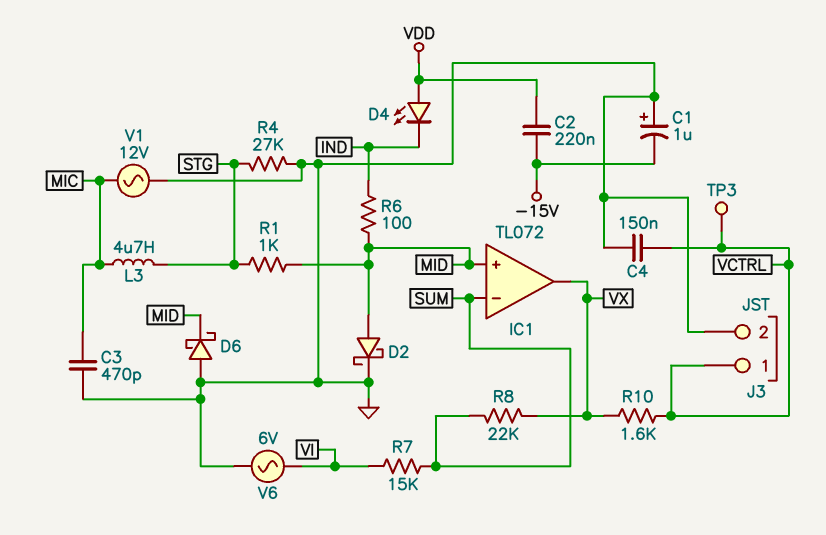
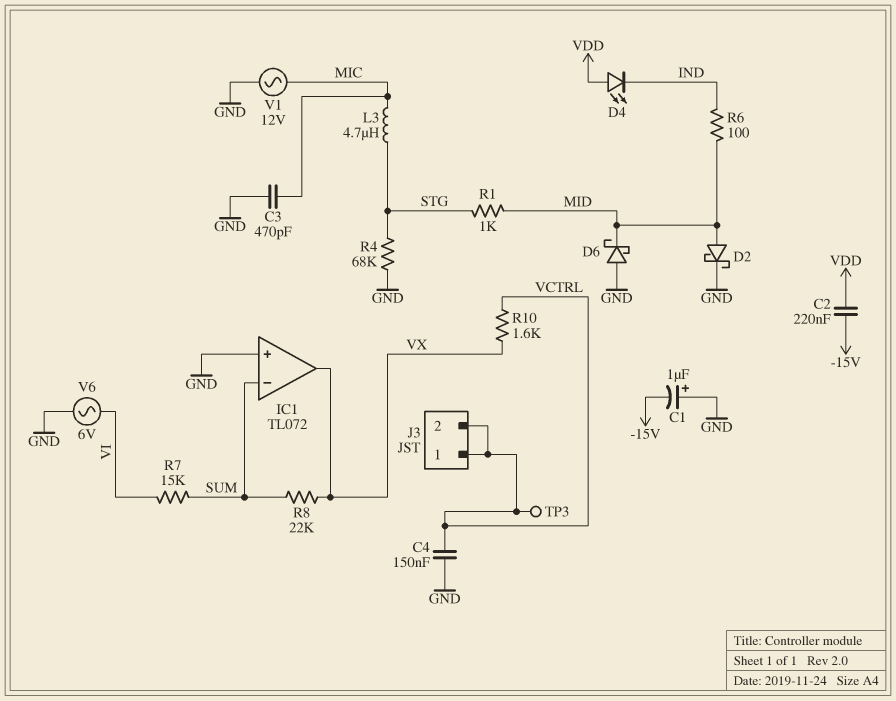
IC1 pin in+: MID -> GND
J3 pin 2: GND -> VCTRL
R4: 27k (GND, STG) -> 68k (GND, STG)

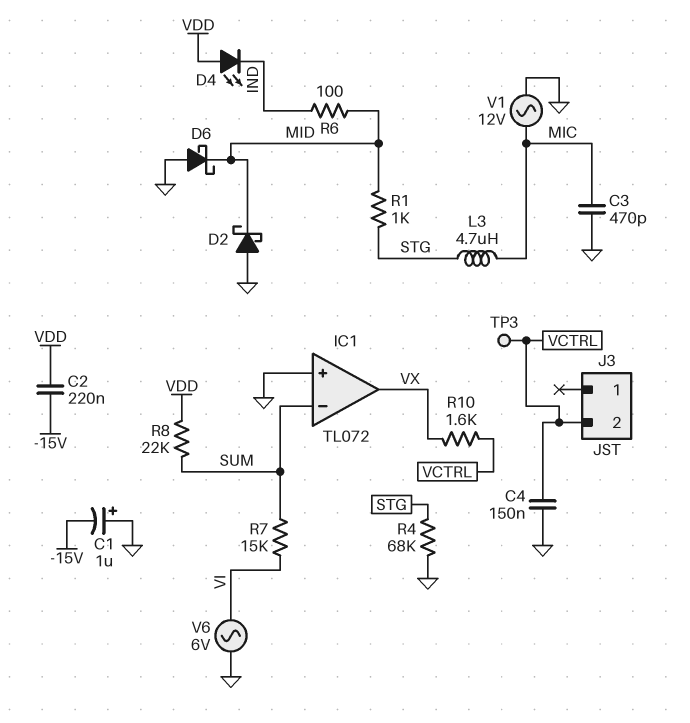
D2: schottky (A MID, K GND) -> schottky (A GND, K MID)
J3 pin 1: VCTRL -> none
R8: 22k (SUM, VX) -> 22k (SUM, VDD)

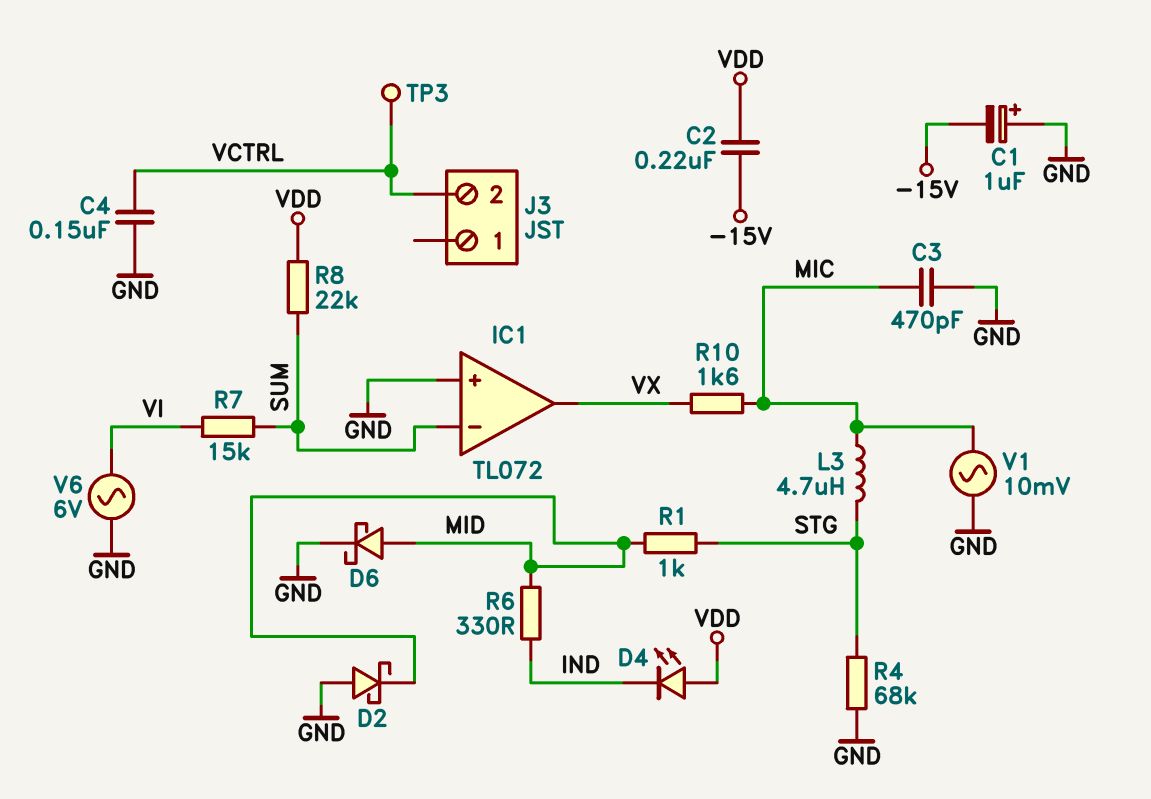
D6: schottky (A GND, K MID) -> schottky (A MID, K GND)
R6: 100 (IND, MID) -> 330 (IND, MID)
R10: 1.6k (VCTRL, VX) -> 1.6k (MIC, VX)
V1: AC 12V (GND, MIC) -> AC 10mV (GND, MIC)

